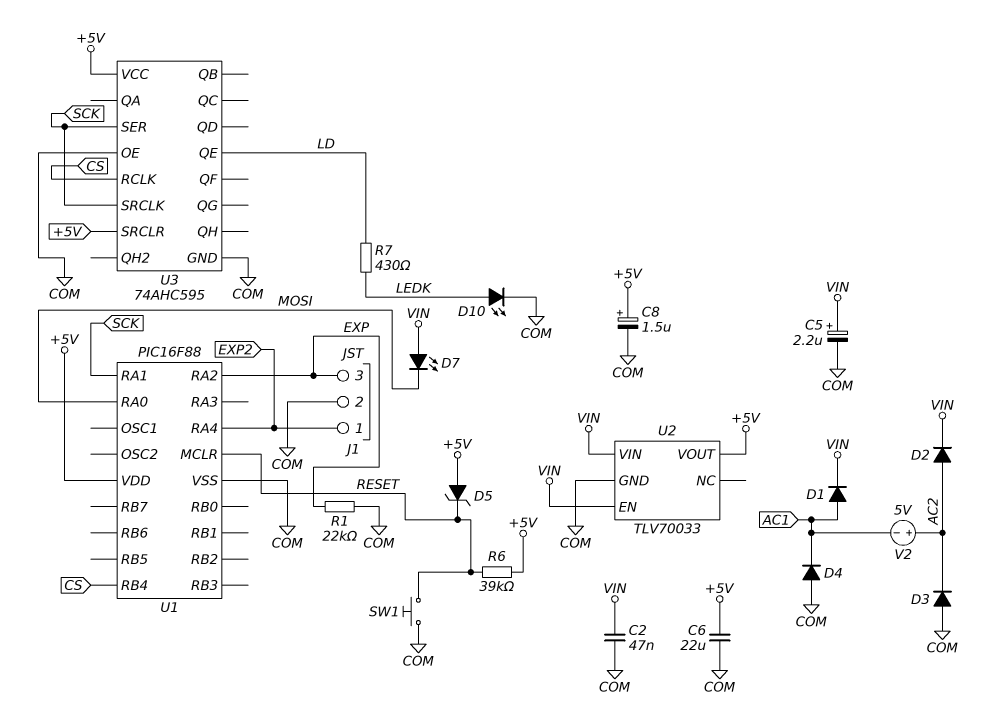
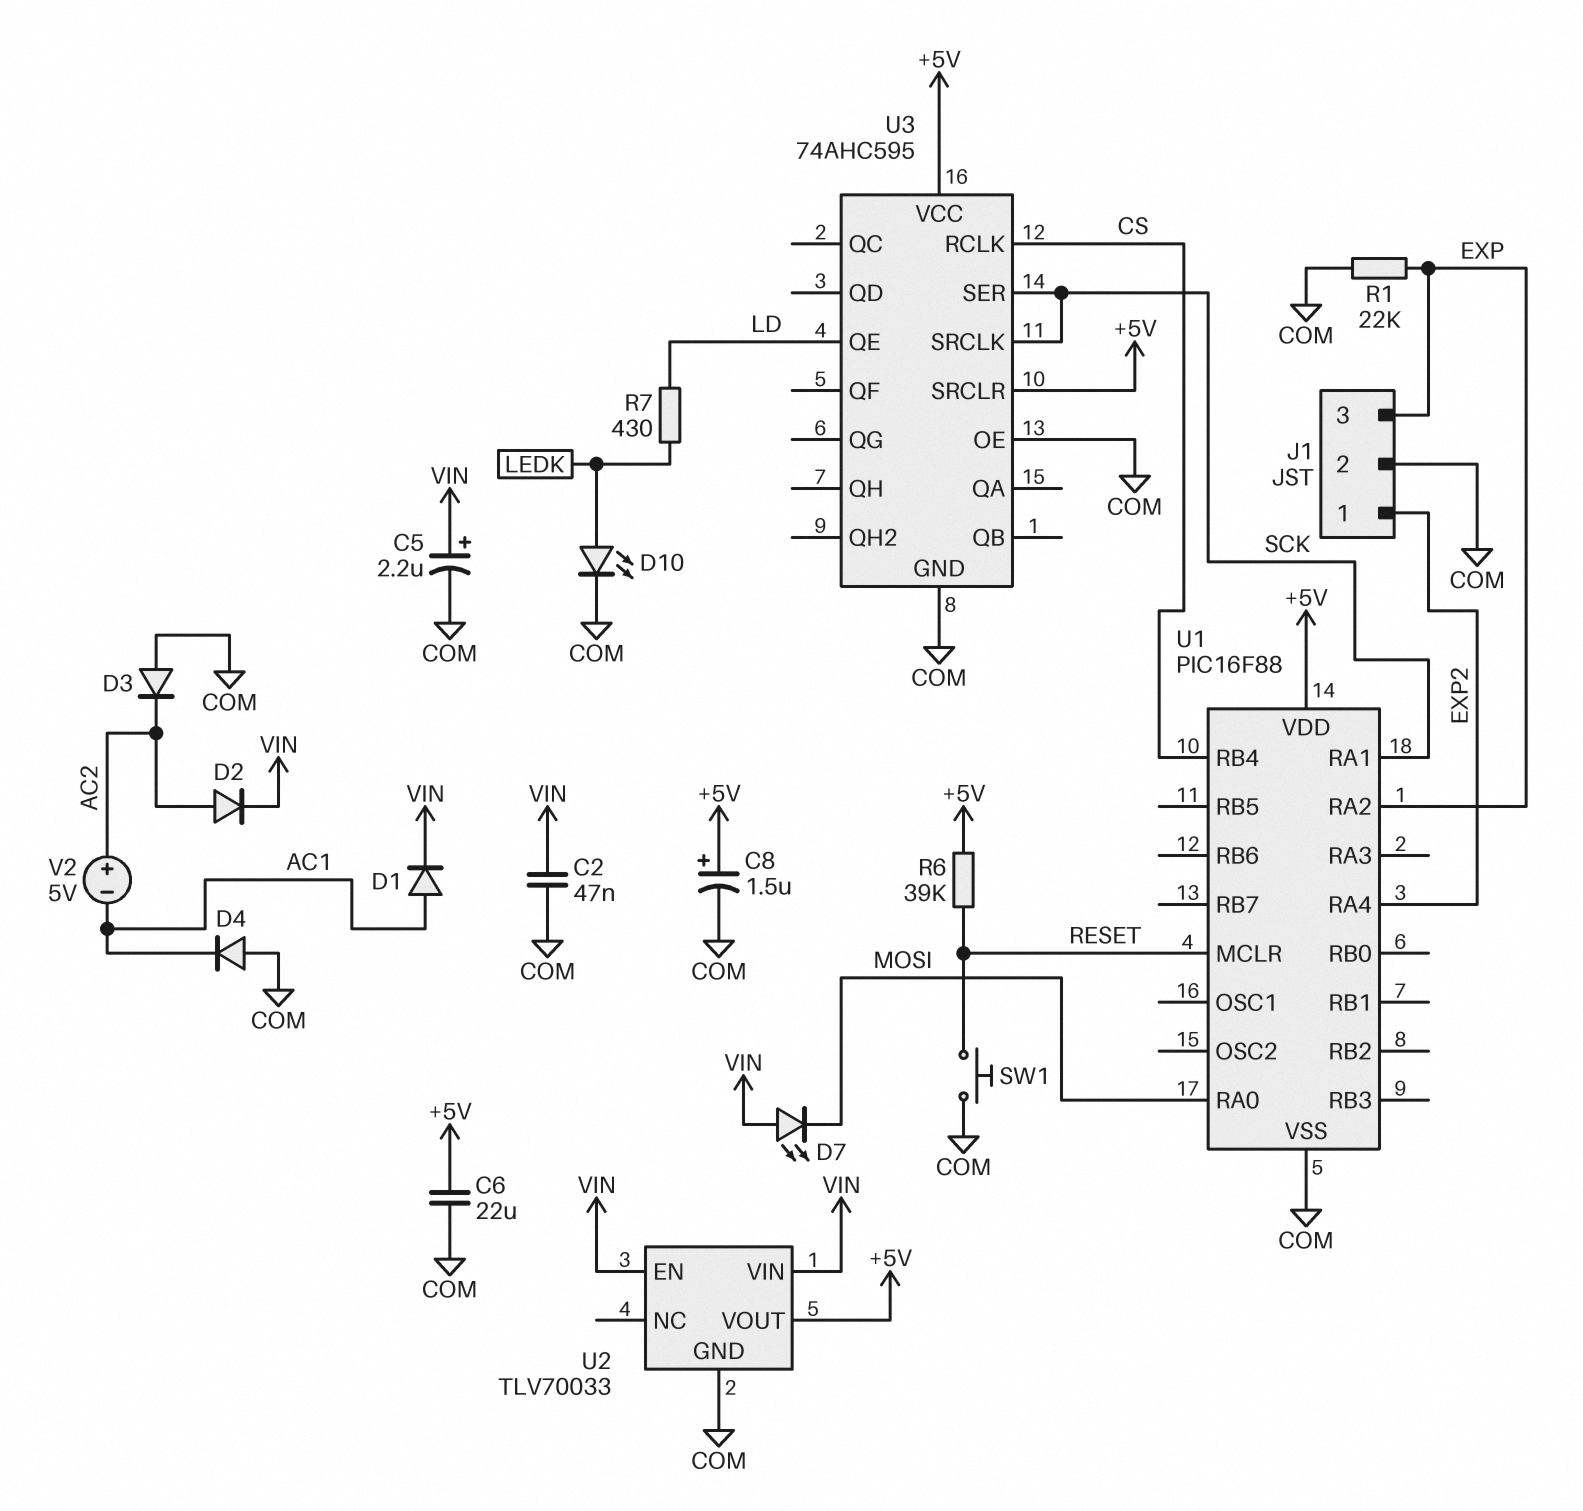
D5: zener (A +5V, K RESET) -> none

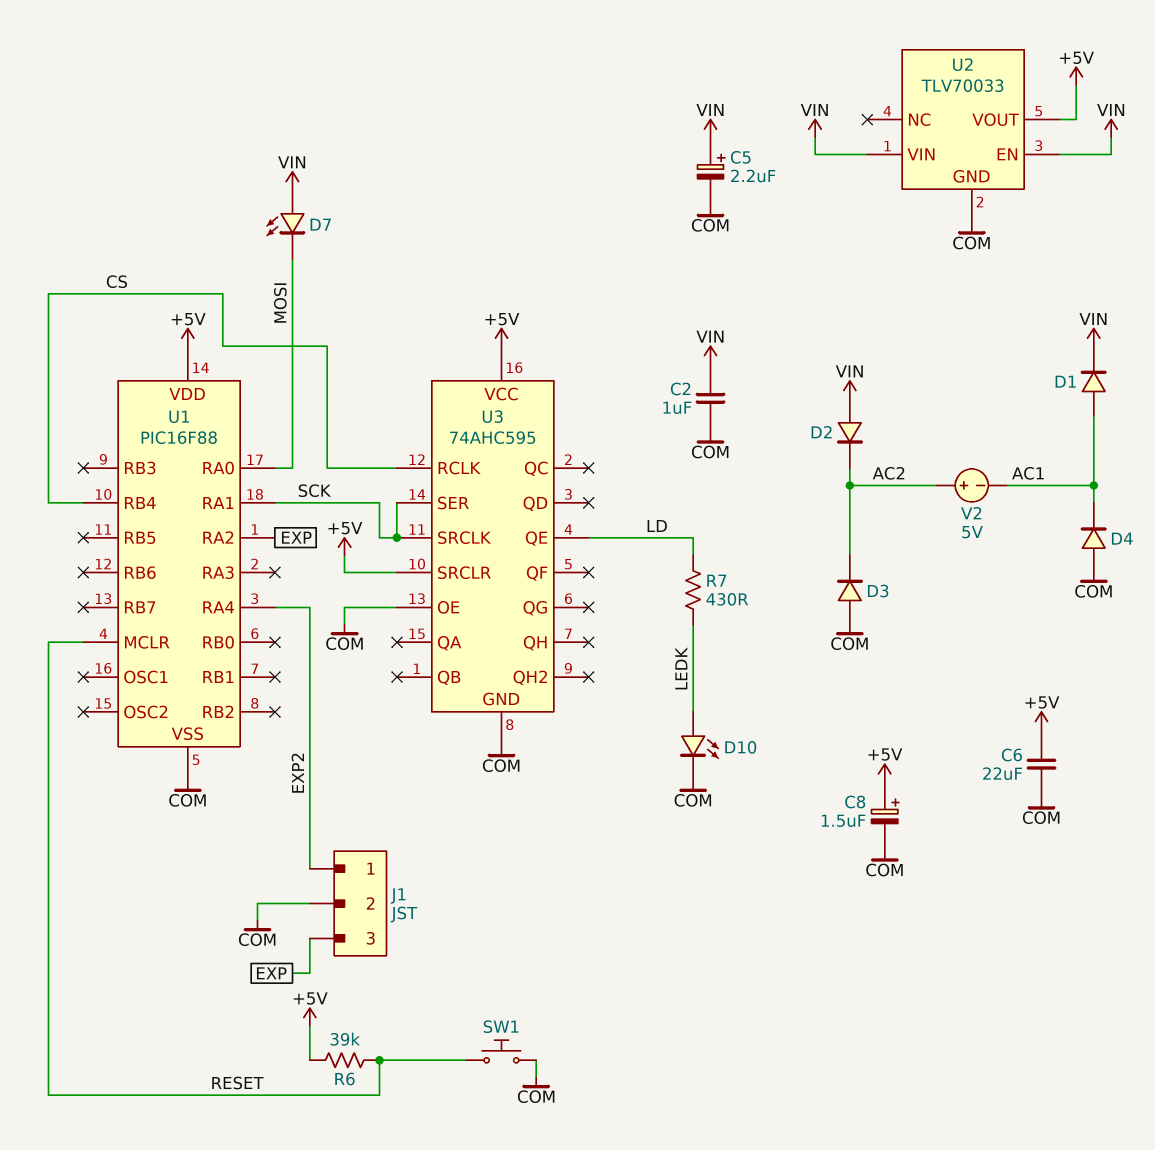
C2: 47nF (COM, VIN) -> 1uF (COM, VIN)
D2: diode (A AC2, K VIN) -> diode (A VIN, K AC2)
R1: 22k (COM, EXP) -> none

